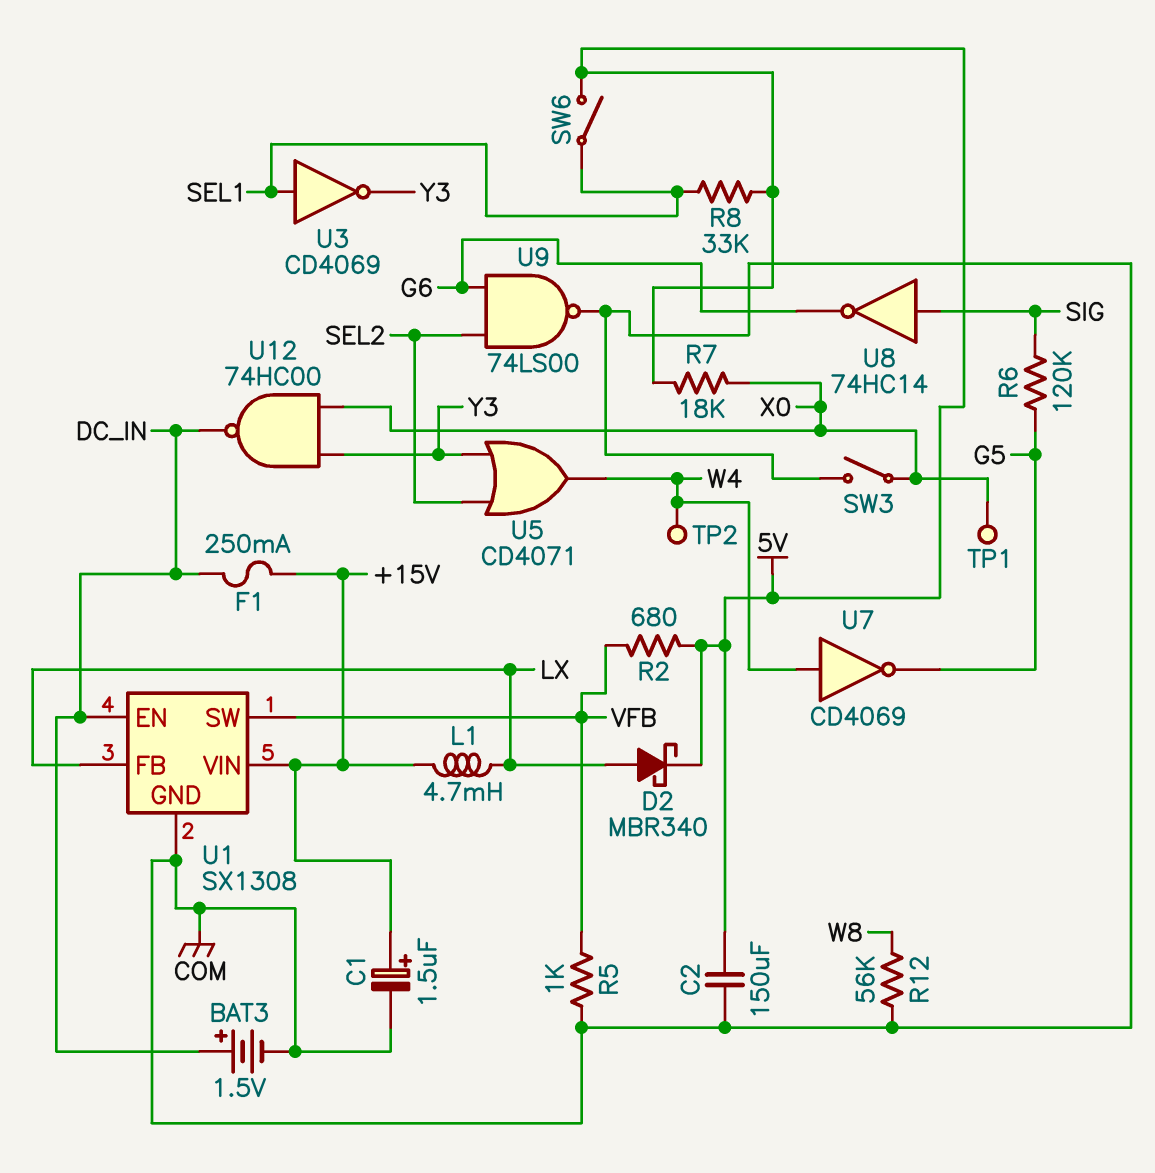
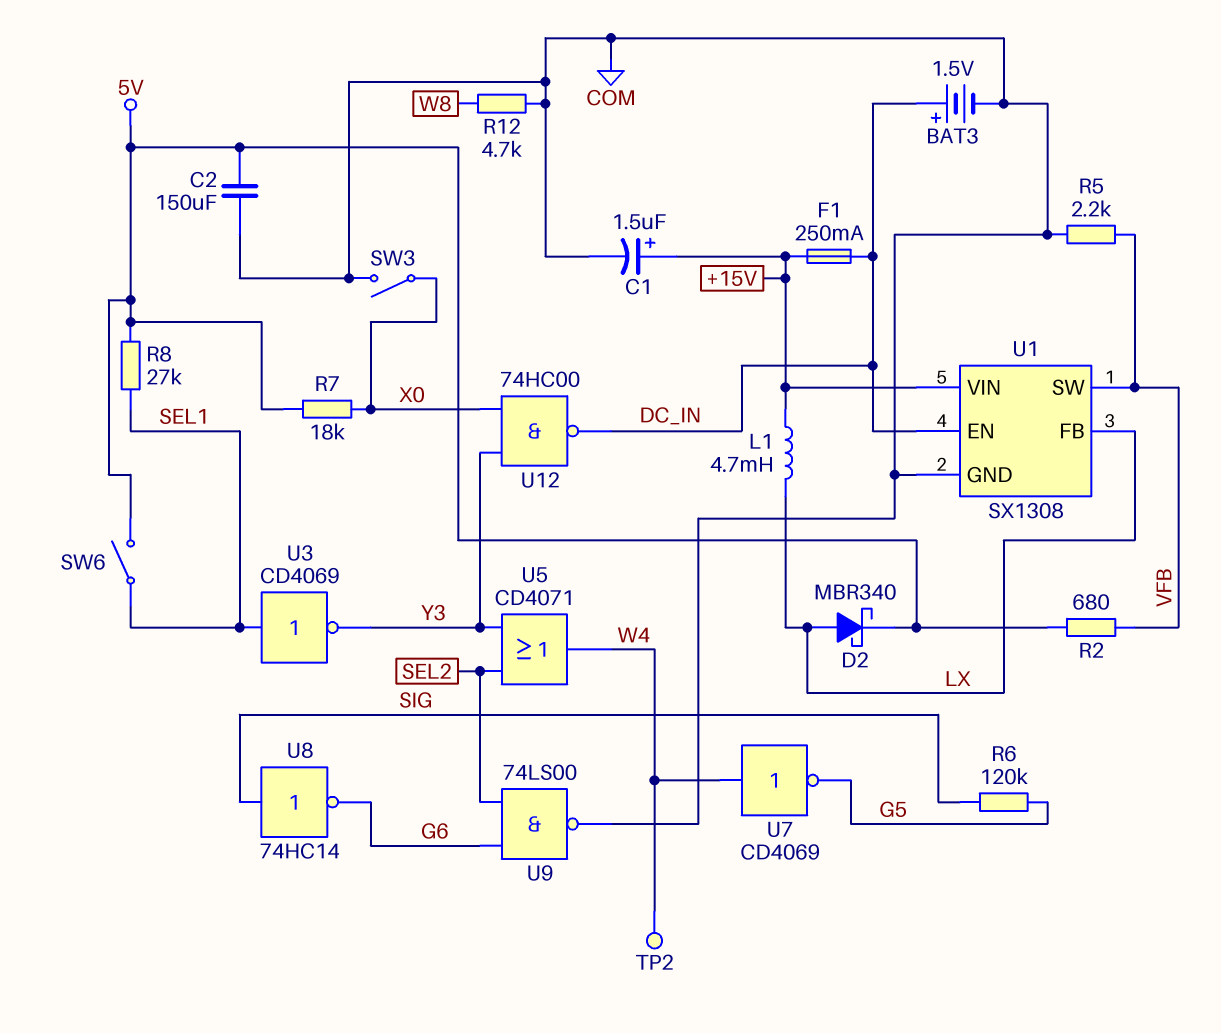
R5: 1k (COM, VFB) -> 2.2k (COM, VFB)
R8: 33k (5V, SEL1) -> 27k (5V, SEL1)
R12: 56k (COM, W8) -> 4.7k (COM, W8)
TP1: test point (X0) -> none

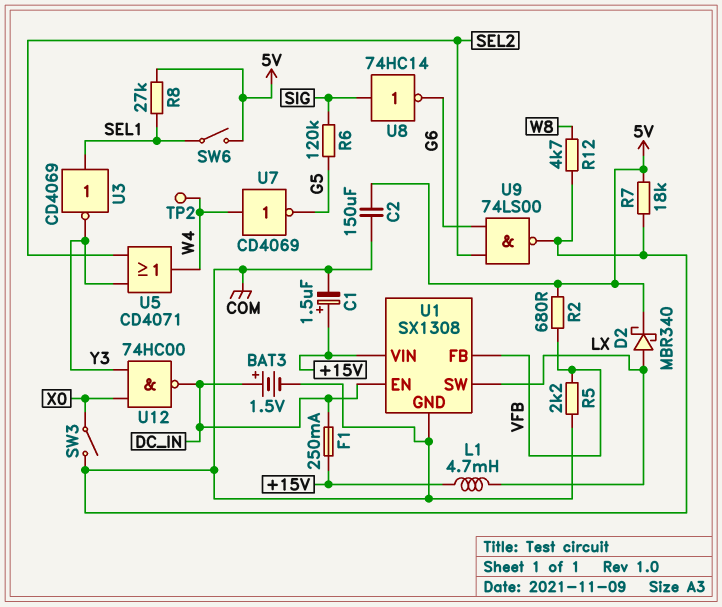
R7: 18k (5V, X0) -> 18k (5V, COM)
U1 pin FB: LX -> VFB
U1 pin SW: VFB -> LX

